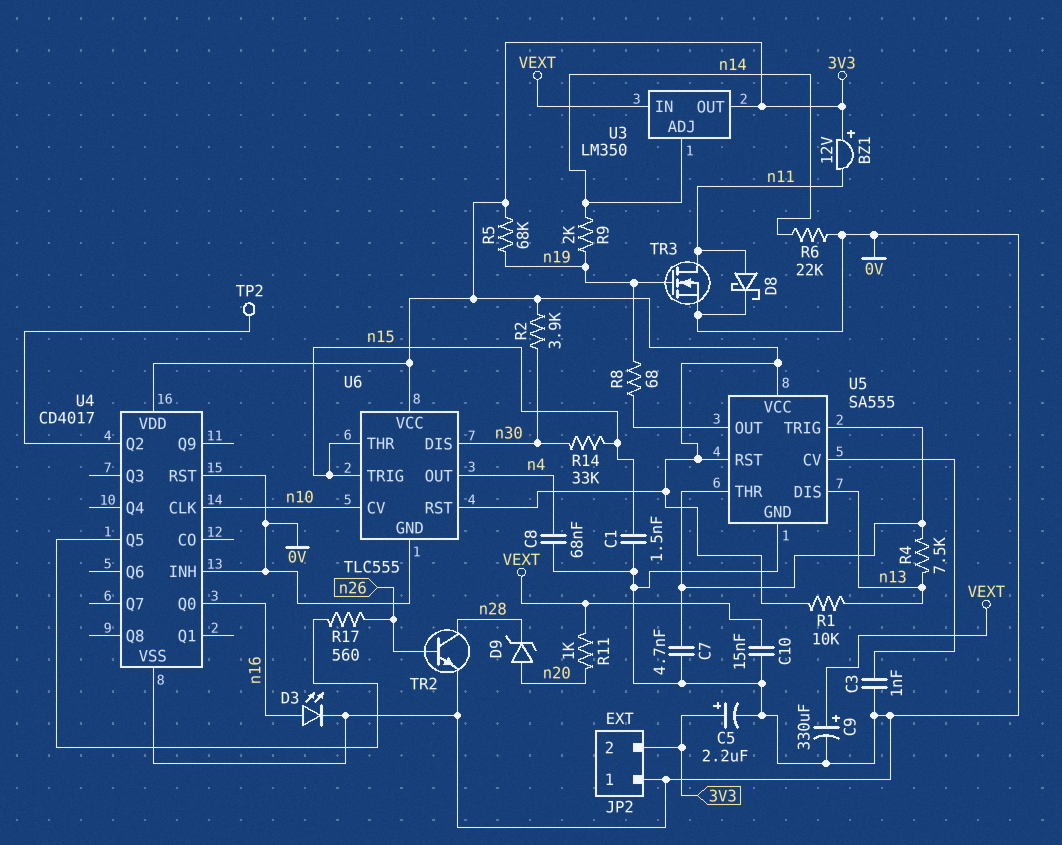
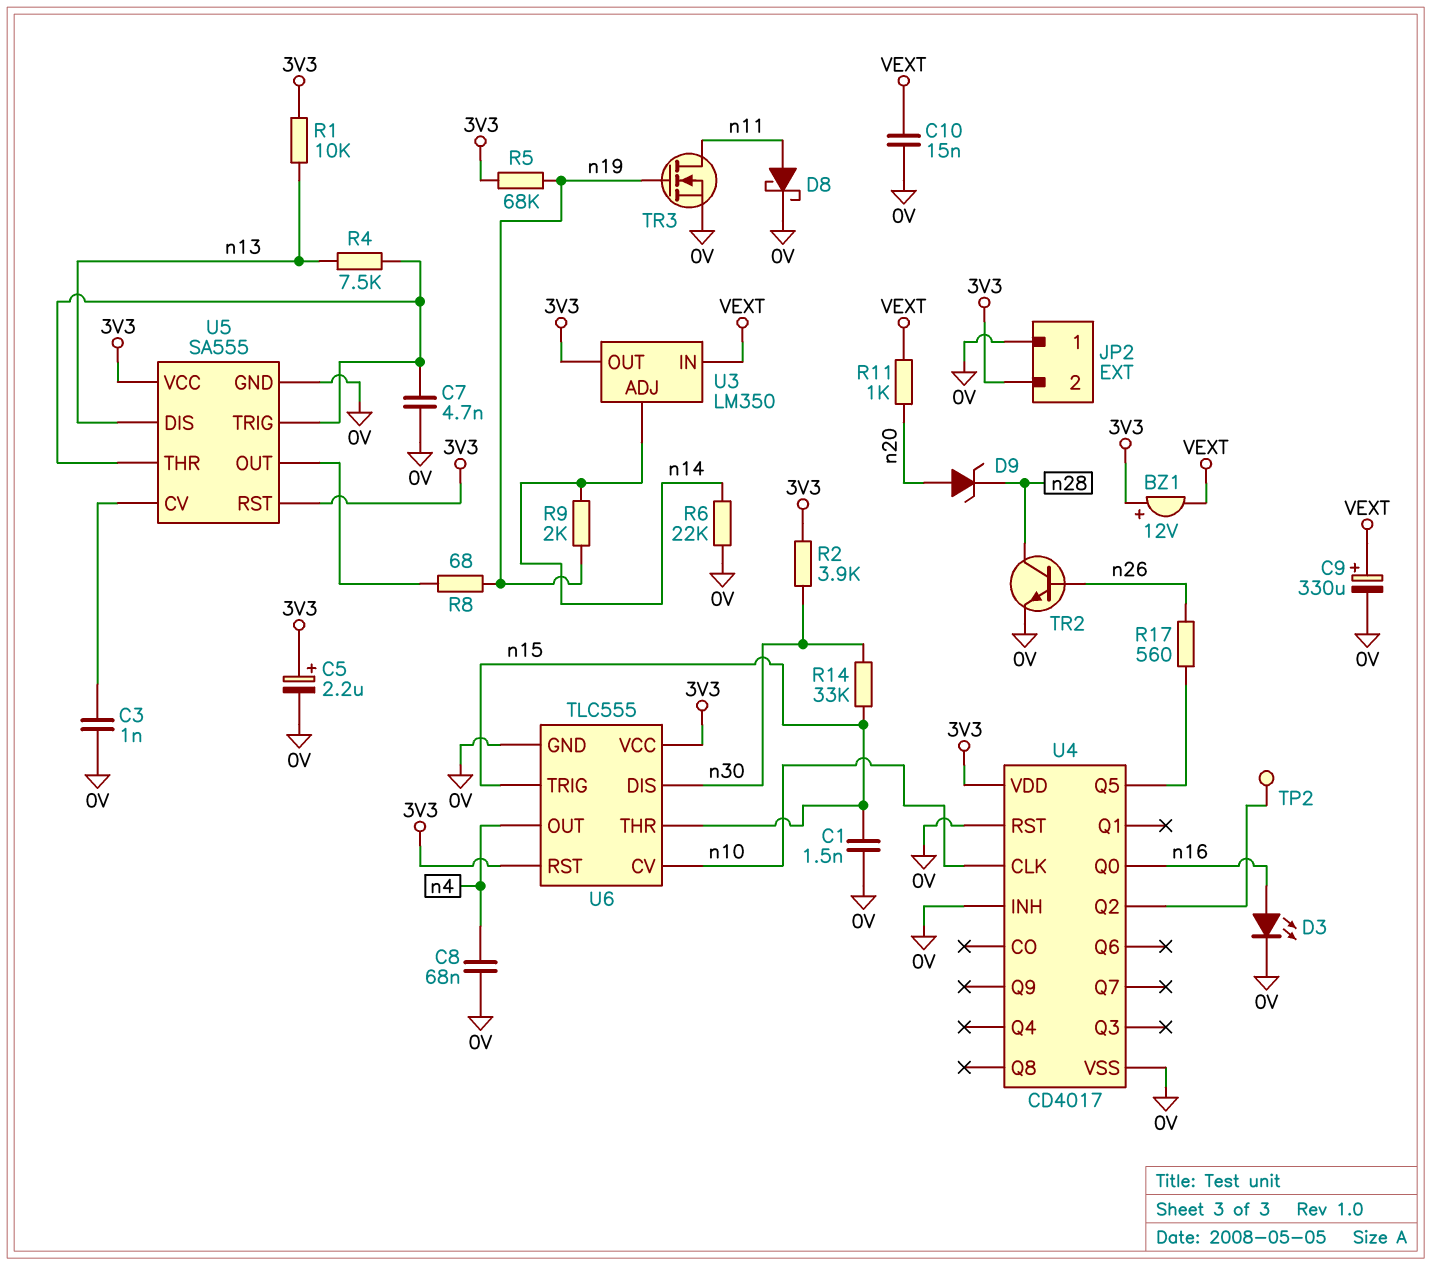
BZ1: buzzer 12V (plus 3V3, minus n11) -> buzzer 12V (plus 3V3, minus VEXT)

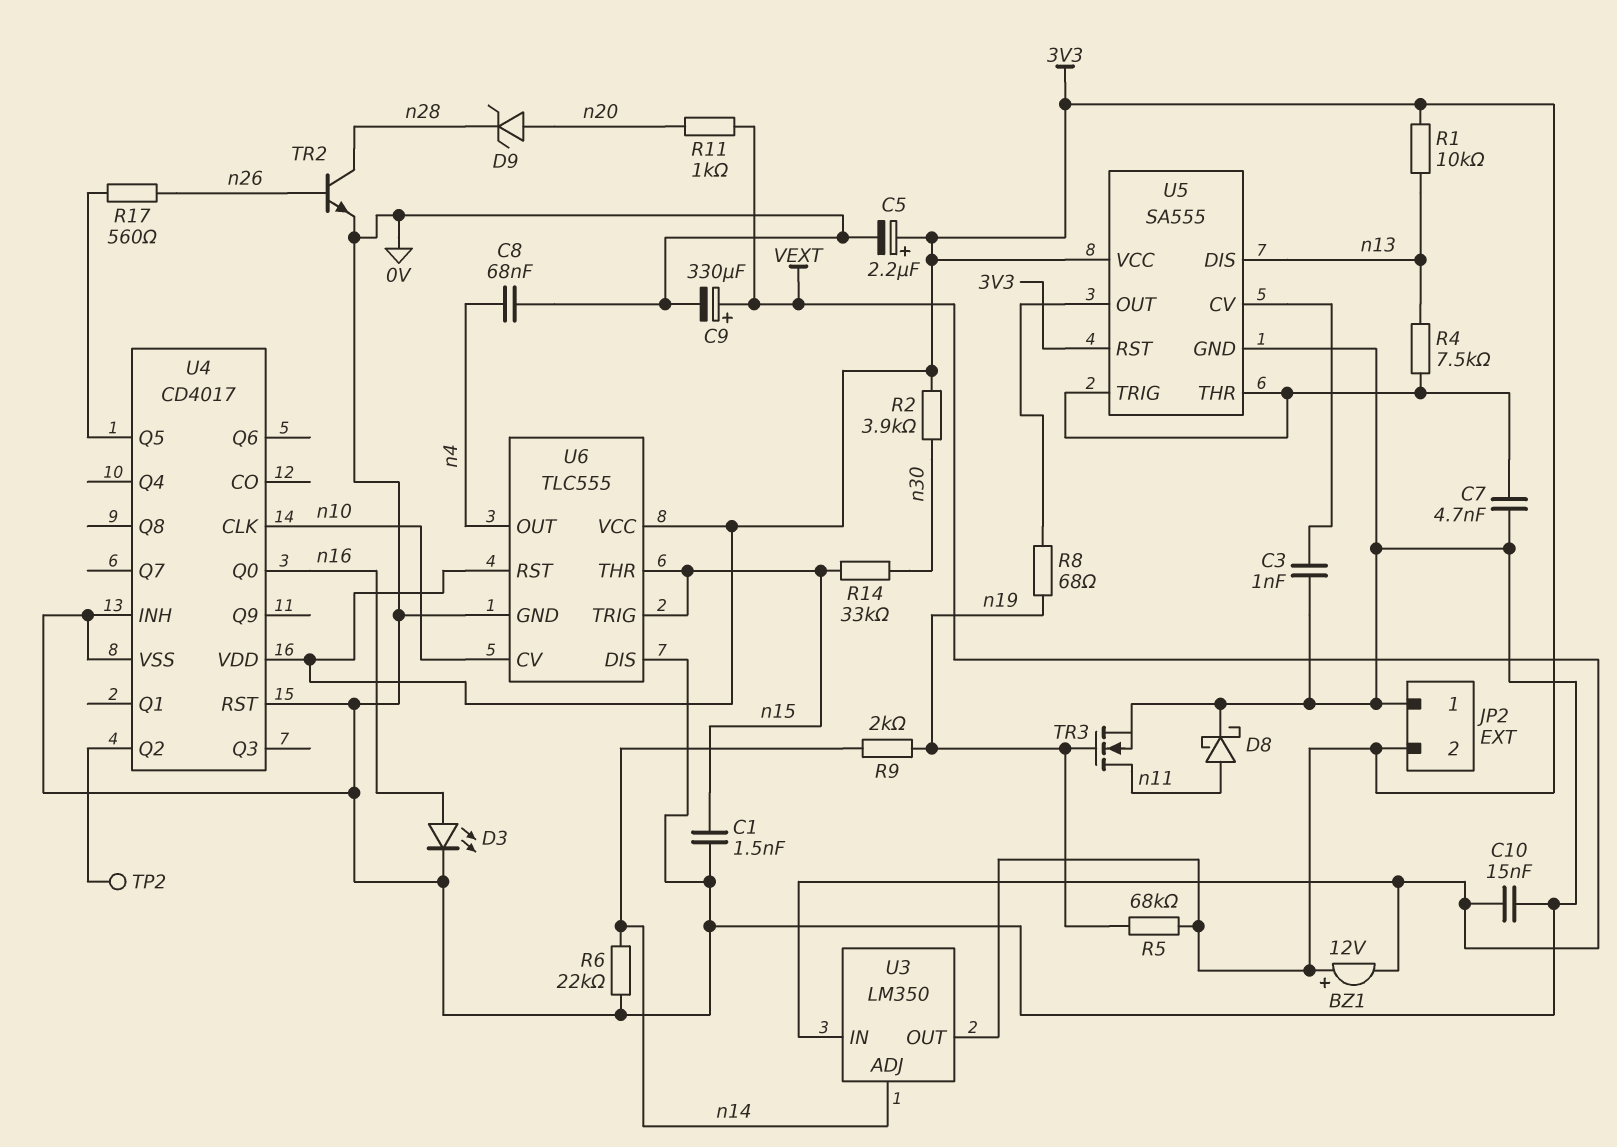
U6 pin DIS: n30 -> 0V

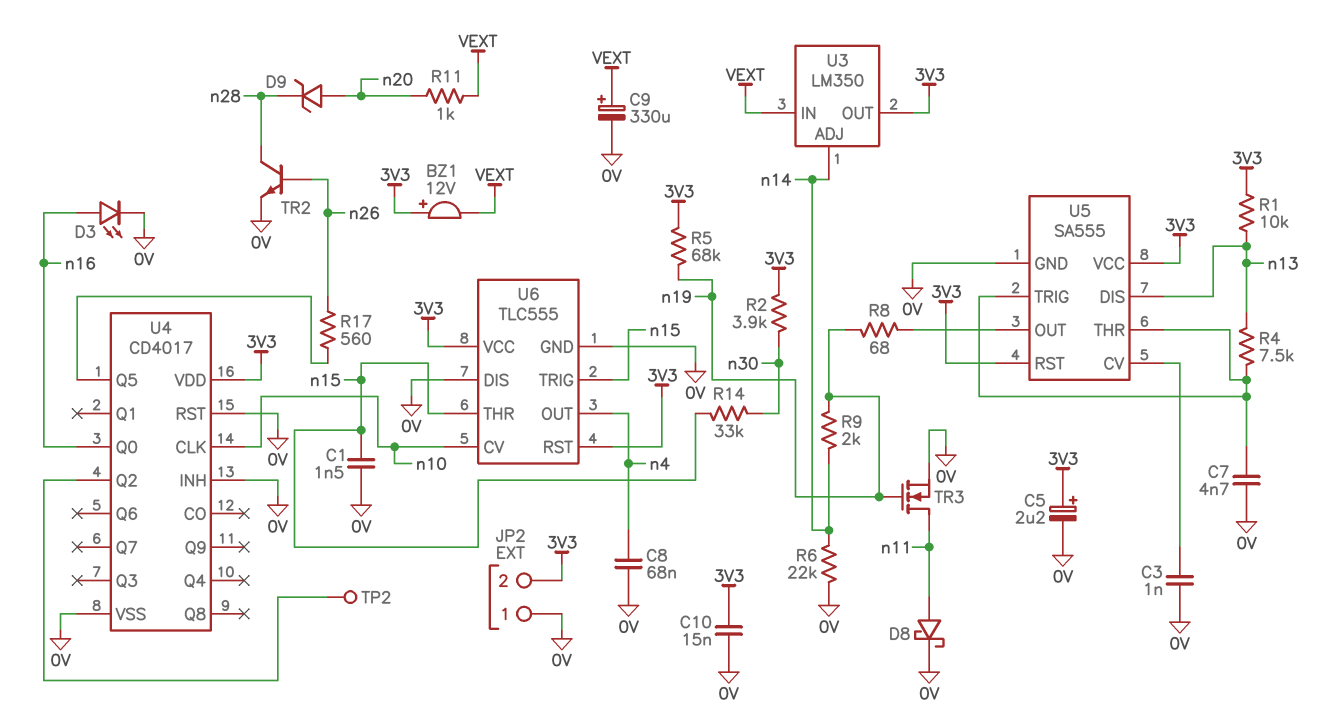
C10: 15nF (0V, VEXT) -> 15nF (0V, 3V3)

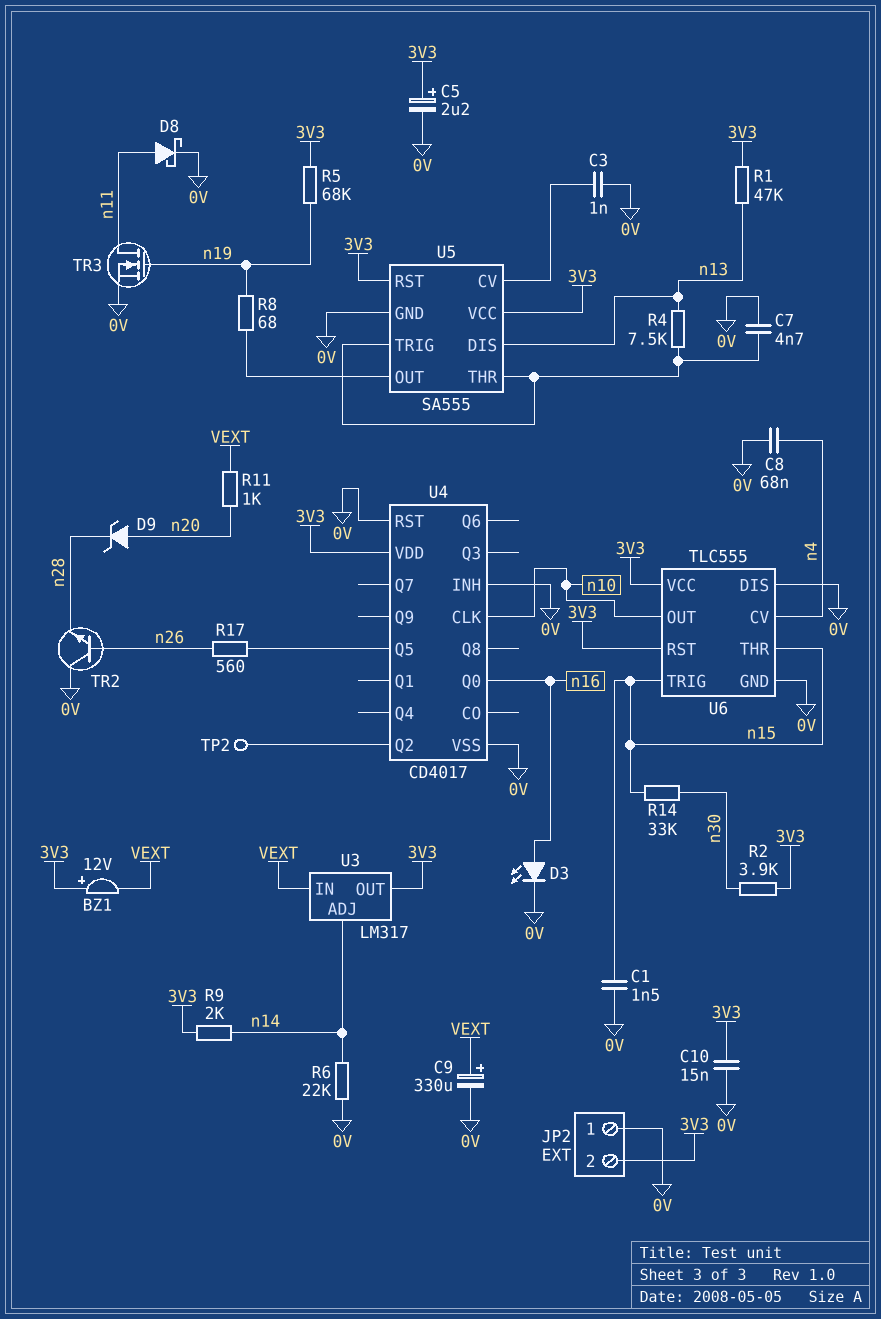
R1: 10k (3V3, n13) -> 47k (3V3, n13)
R9: 2k (n14, n19) -> 2k (3V3, n14)
TR2: NPN (B n26, C n28, E 0V) -> NPN (B n26, C 0V, E n28)
U3: LM350 -> LM317
U6 pin CV: n10 -> n4
U6 pin OUT: n4 -> n10

